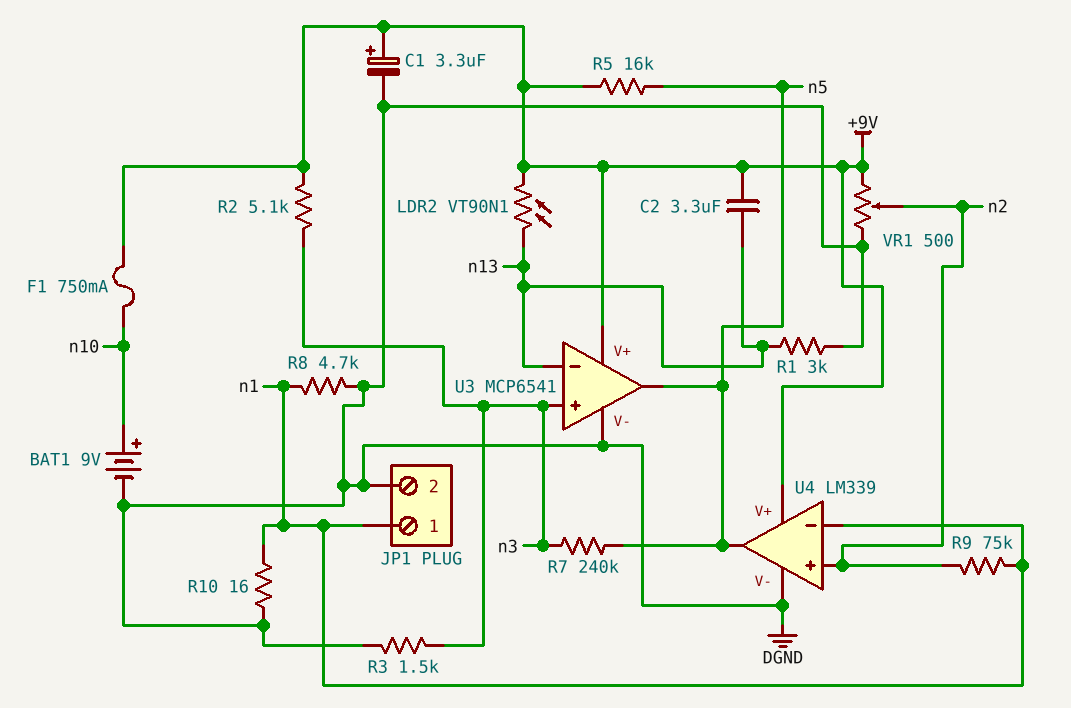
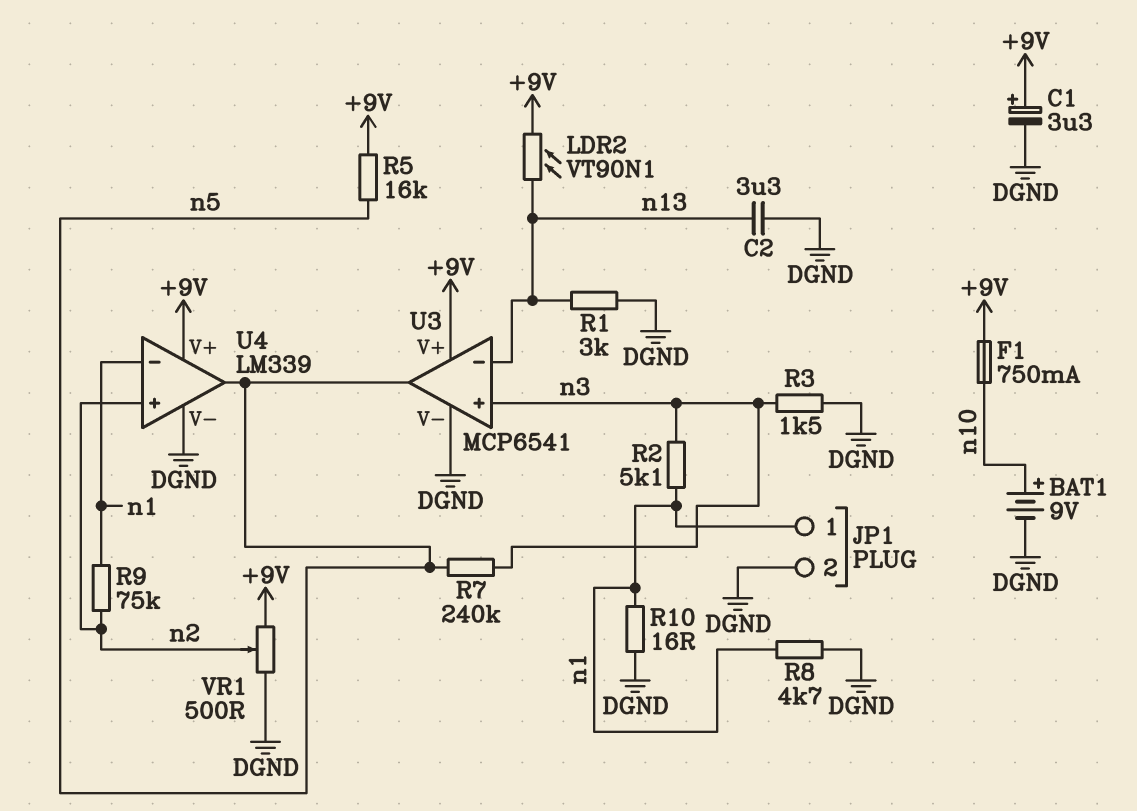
C2: 3.3uF (+9V, n13) -> 3.3uF (DGND, n13)
R2: 5.1k (+9V, n3) -> 5.1k (n1, n3)

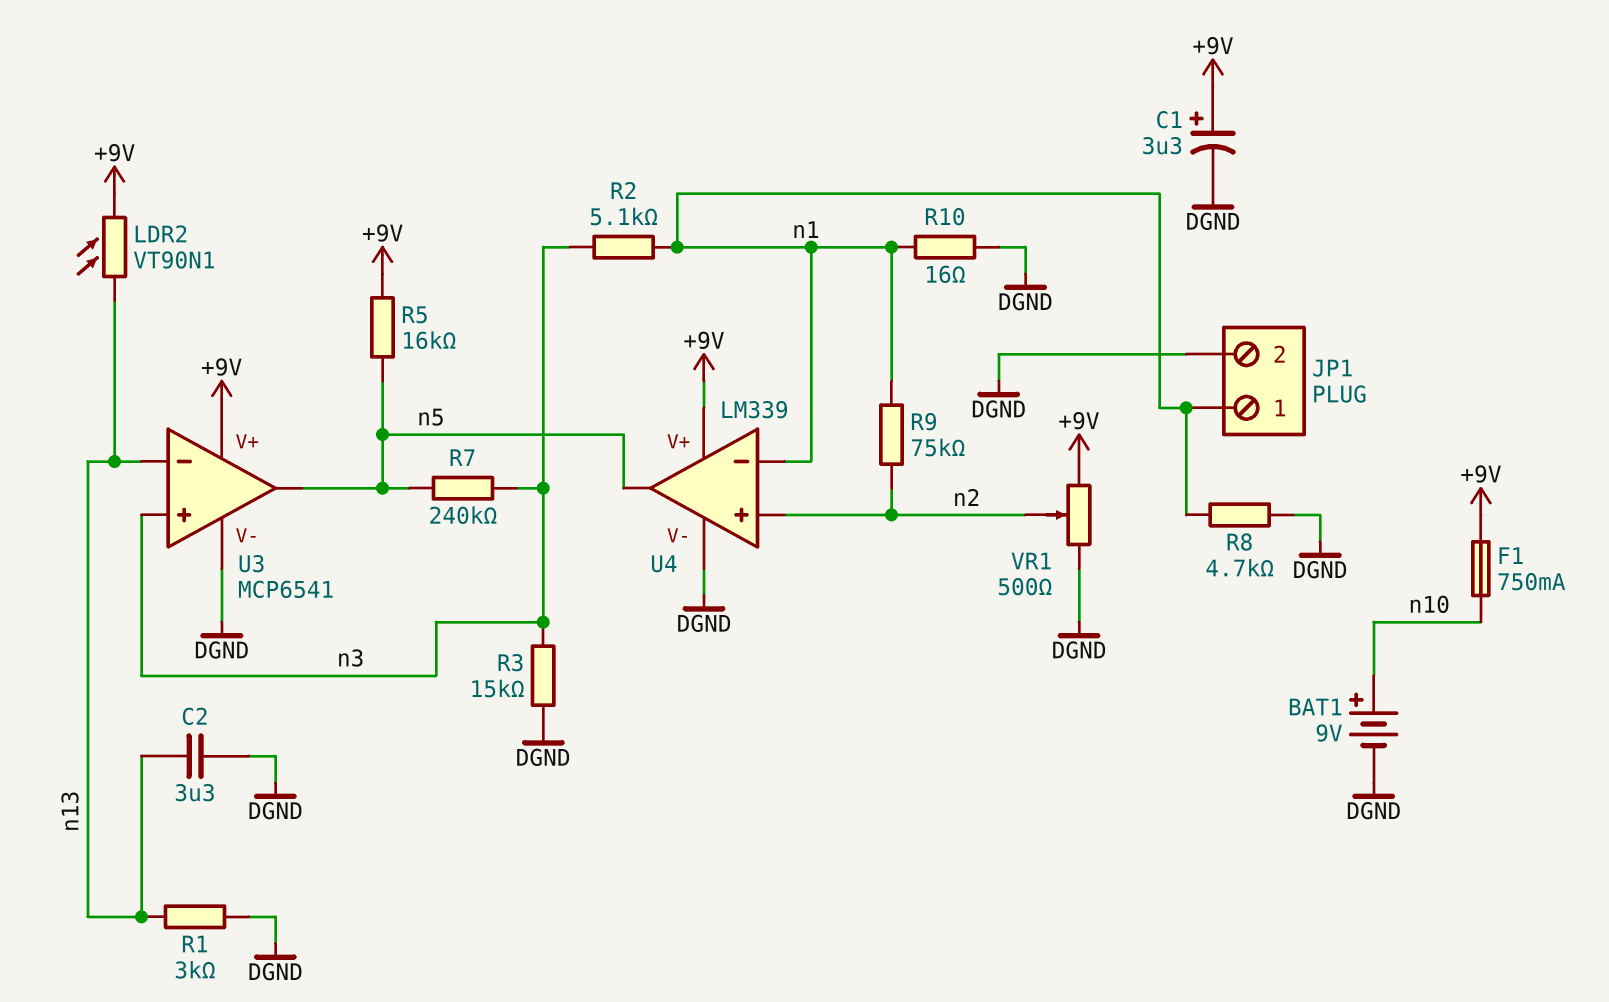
R3: 1.5k (DGND, n3) -> 15k (DGND, n3)

